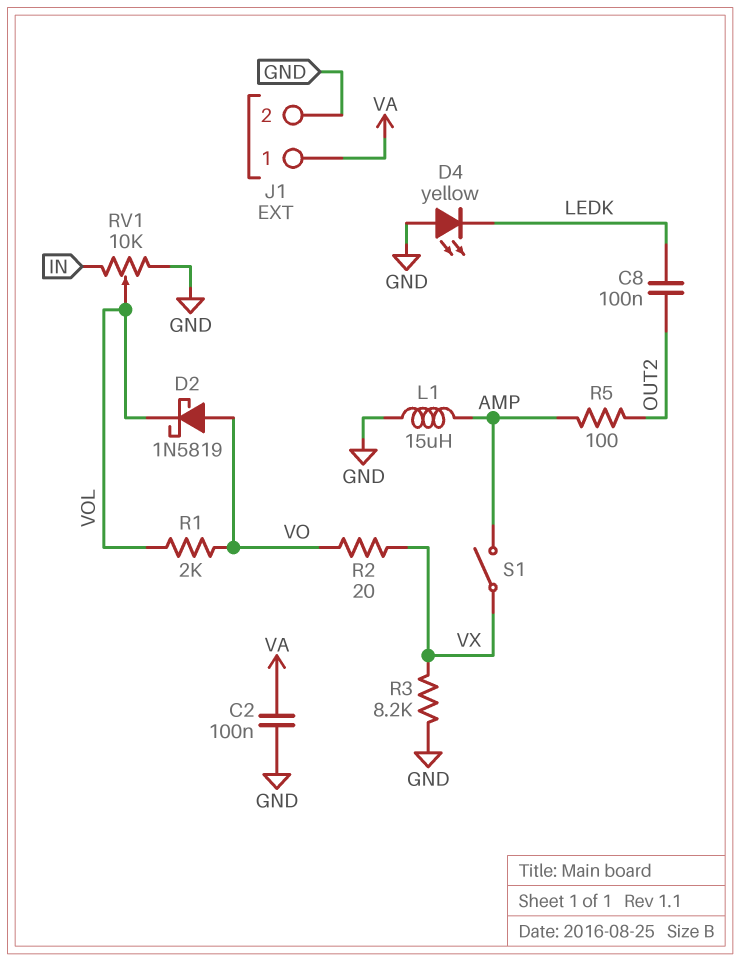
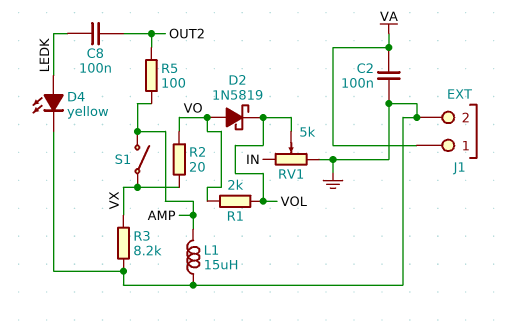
D4: LED yellow (A GND, K LEDK) -> LED yellow (A LEDK, K GND)
RV1: 10k (GND, IN, wiper VOL) -> 5k (GND, IN, wiper VOL)

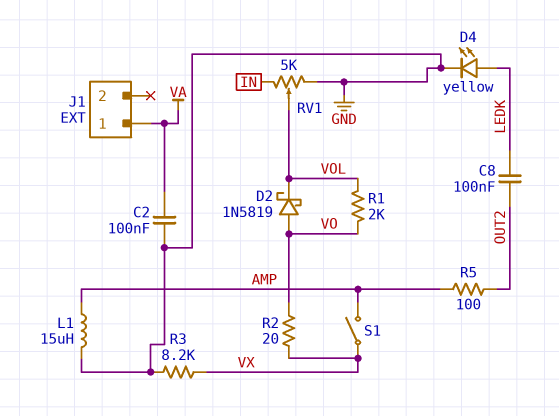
J1 pin 2: GND -> none

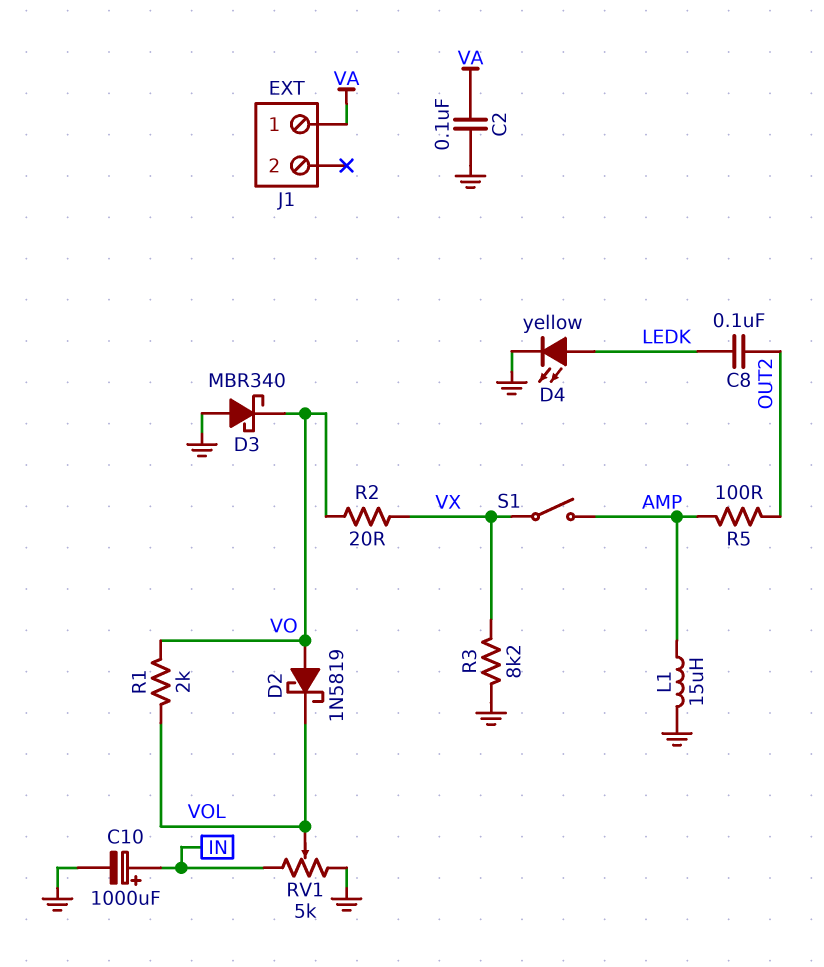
C10: none -> 1000uF (plus IN, minus GND)
D3: none -> schottky MBR340 (A GND, K VO)

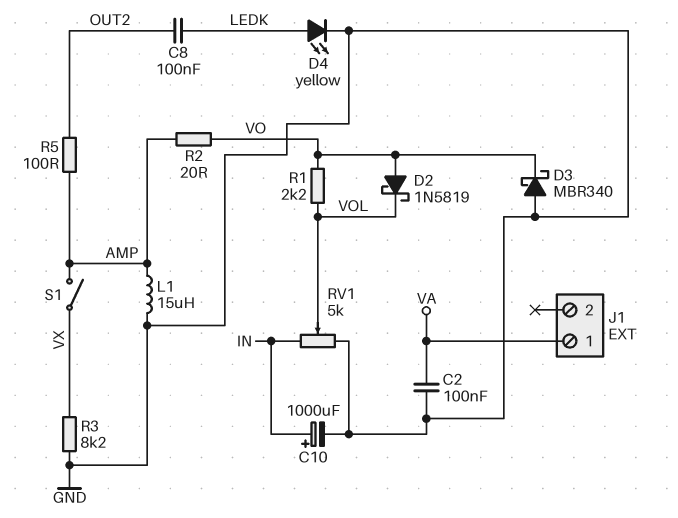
R1: 2k (VO, VOL) -> 2.2k (VO, VOL)
R2: 20 (VO, VX) -> 20 (AMP, VO)

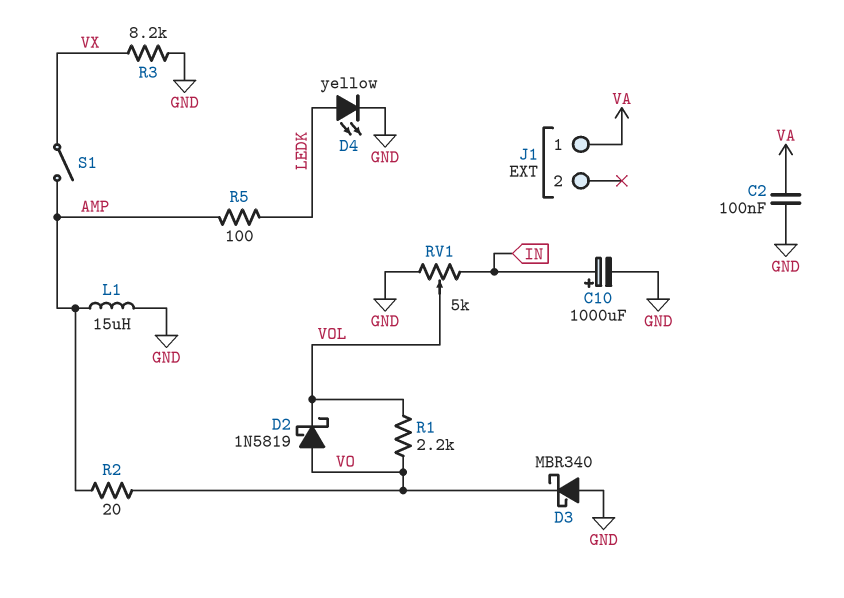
C8: 100nF (LEDK, OUT2) -> none
R5: 100 (AMP, OUT2) -> 100 (AMP, LEDK)

